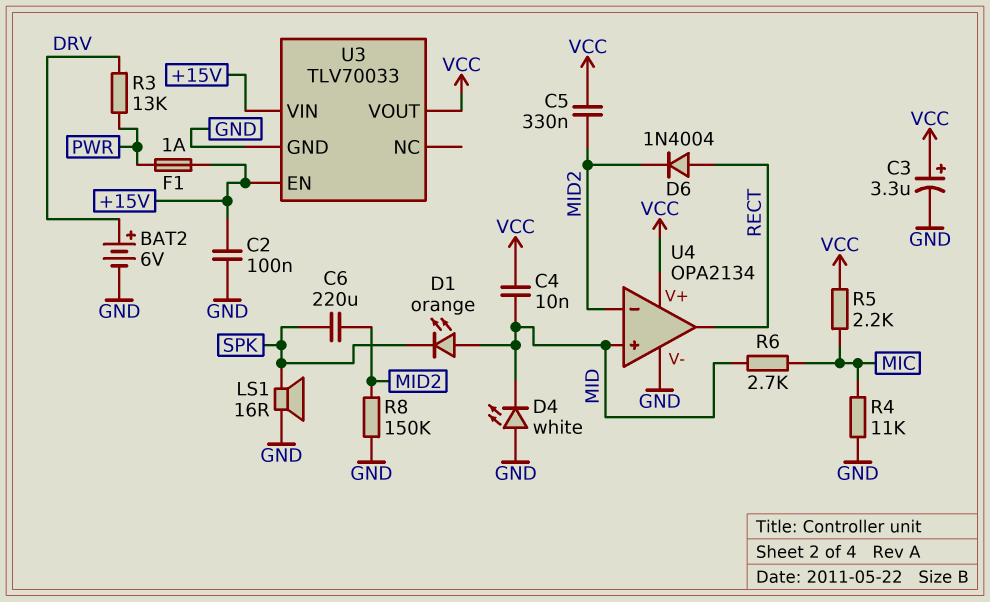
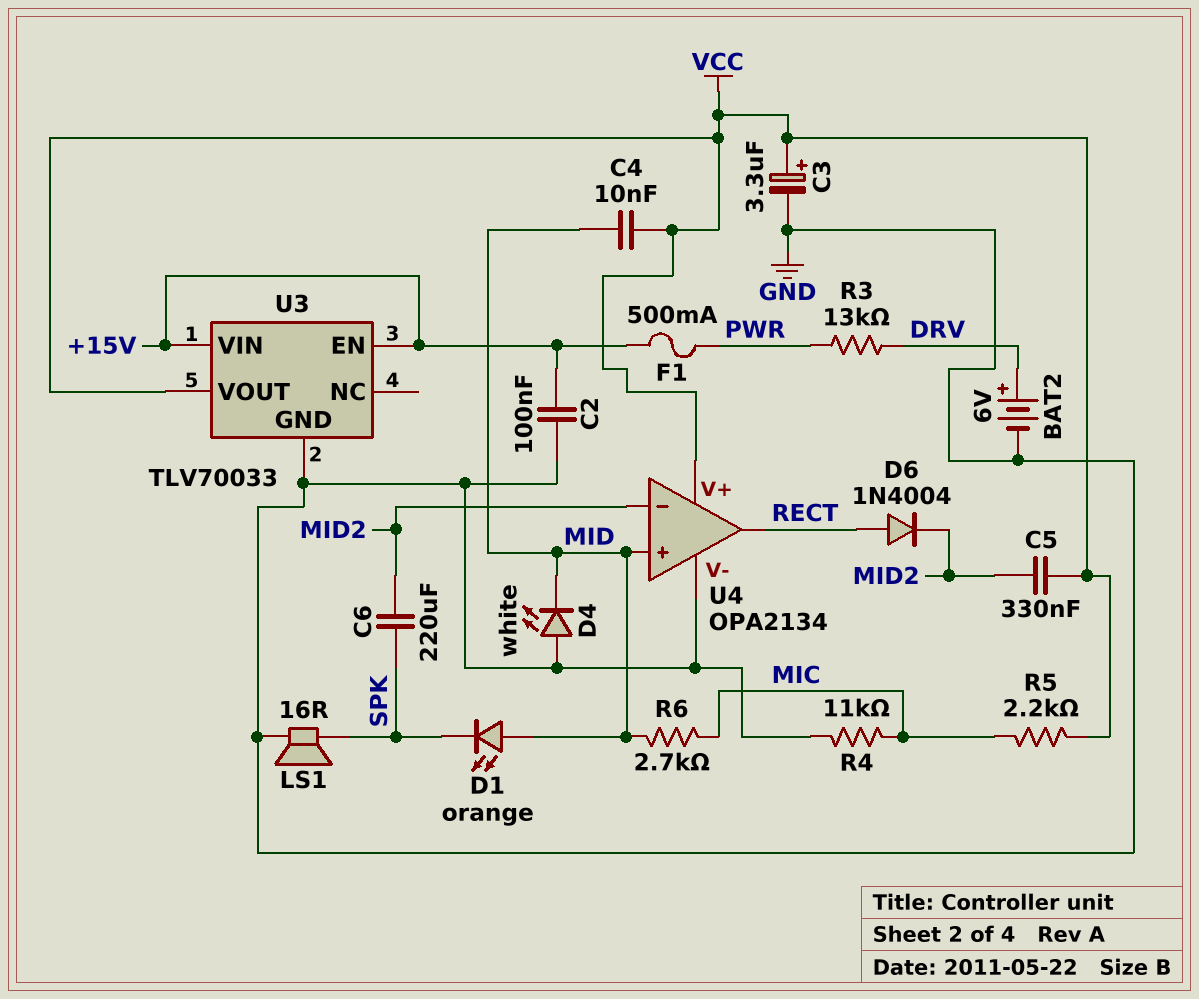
F1: 1A (+15V, PWR) -> 500mA (+15V, PWR)
R8: 150k (GND, MID2) -> none

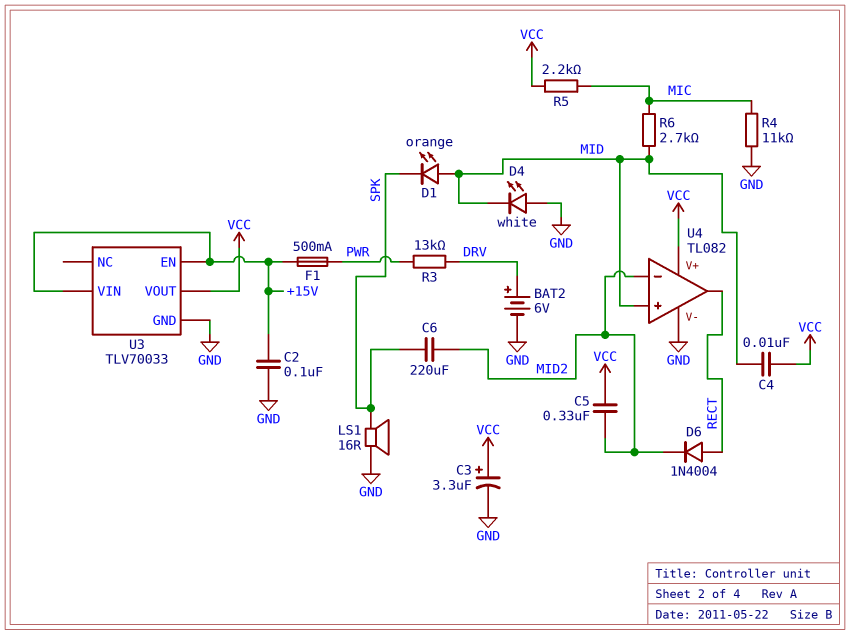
U4: OPA2134 -> TL082

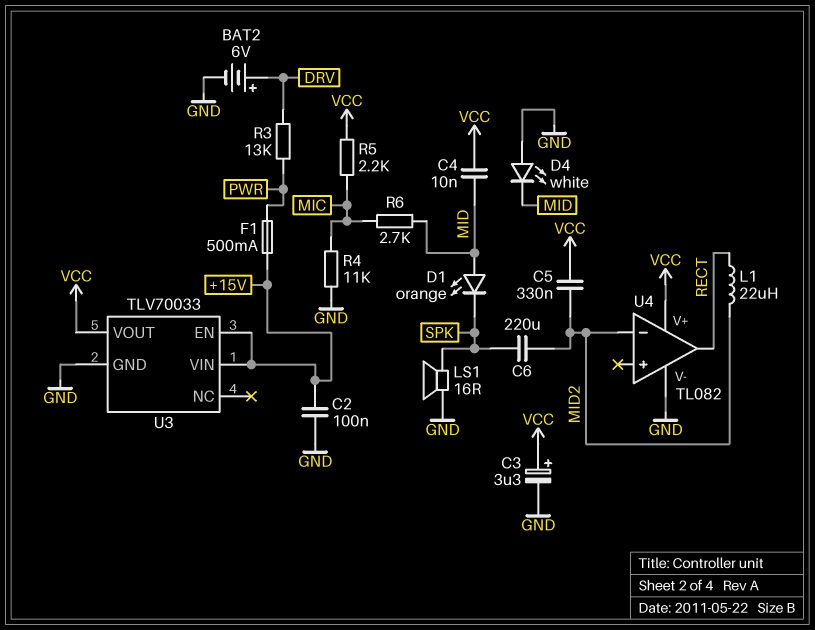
D6: diode 1N4004 (A RECT, K MID2) -> none
L1: none -> 22uH (MID2, RECT)
U4 pin in+: MID -> none

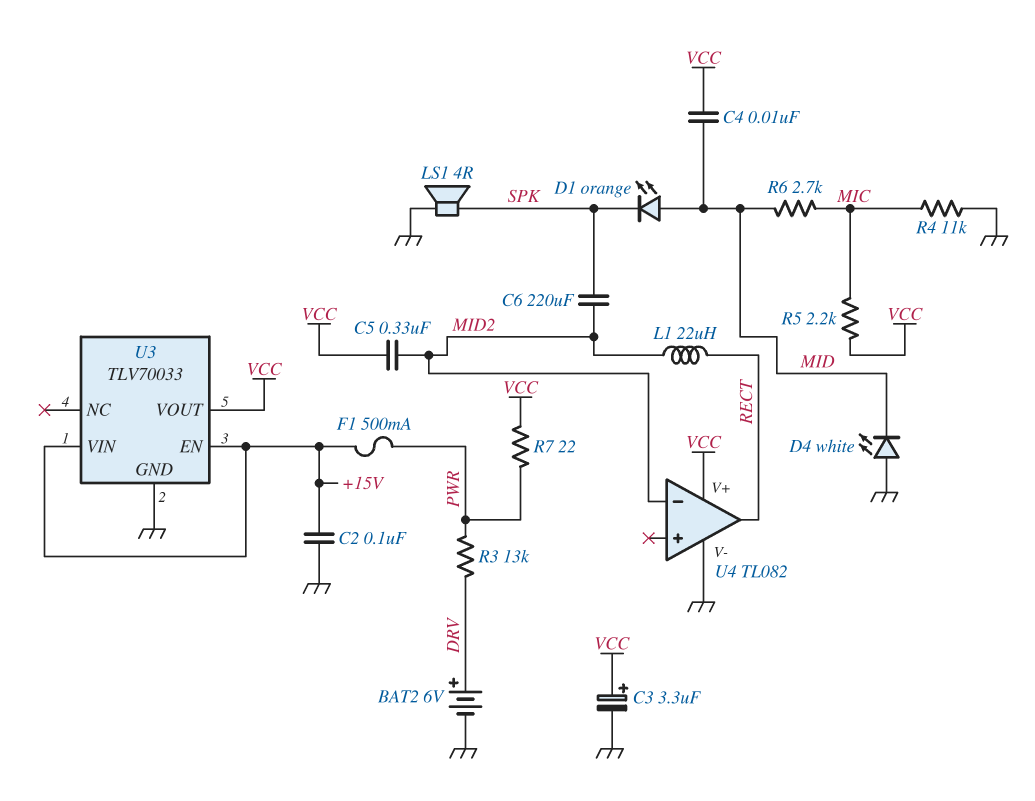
LS1: speaker 16R (GND, SPK) -> speaker 4R (GND, SPK)
R7: none -> 22 (PWR, VCC)

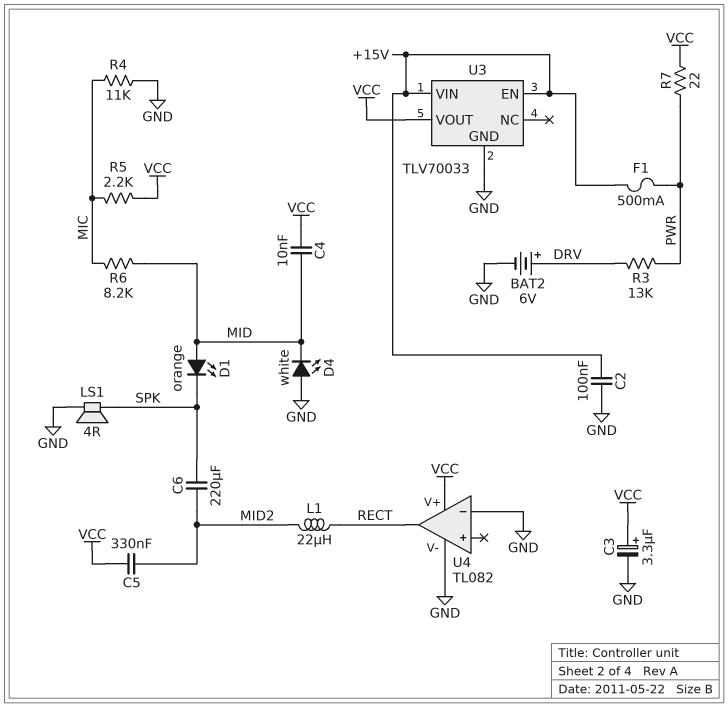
R6: 2.7k (MIC, MID) -> 8.2k (MIC, MID)
U4 pin in-: MID2 -> GND

